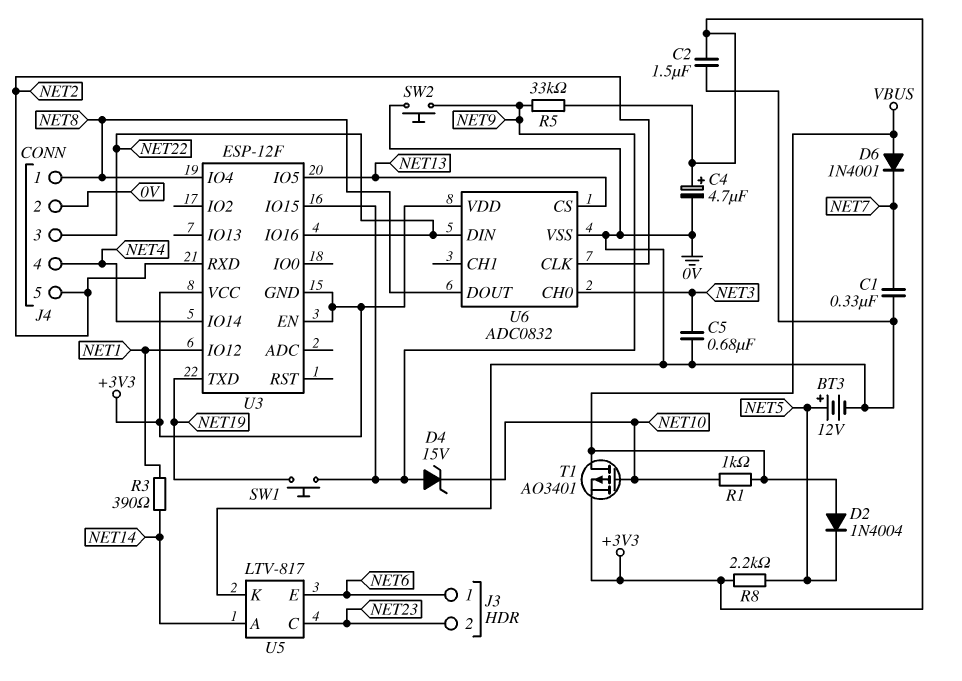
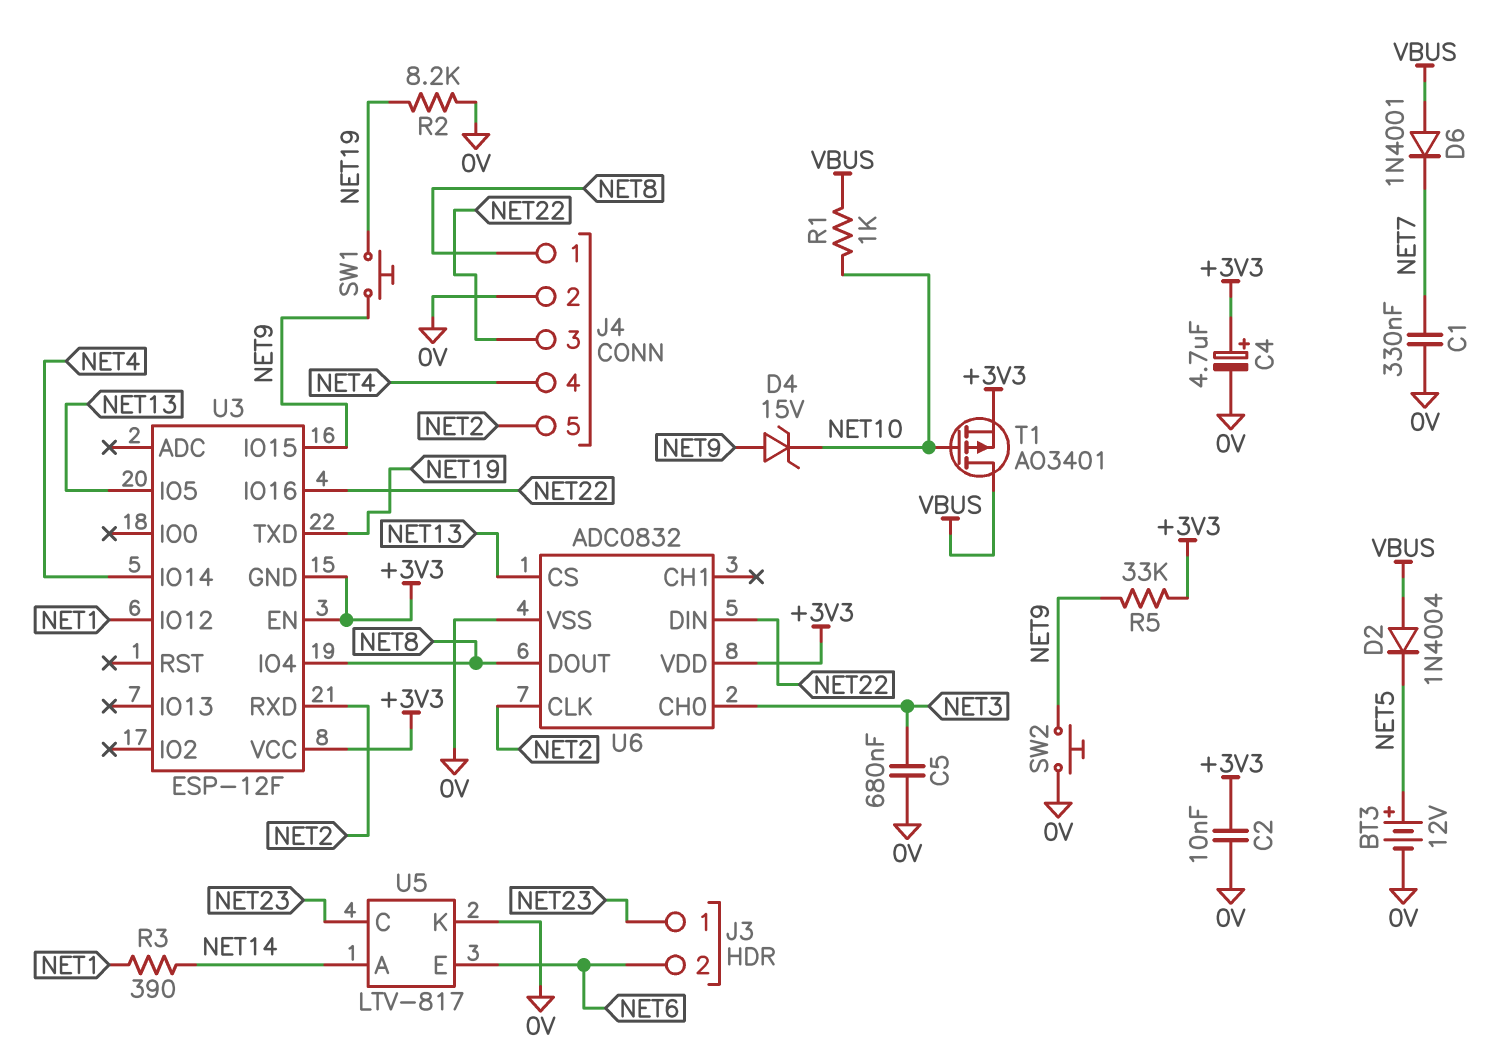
C2: 1.5uF (+3V3, 0V) -> 10nF (+3V3, 0V)
J3 pin 1: NET6 -> NET23
J3 pin 2: NET23 -> NET6
R2: none -> 8.2k (0V, NET19)
R8: 2.2k (+3V3, NET5) -> none

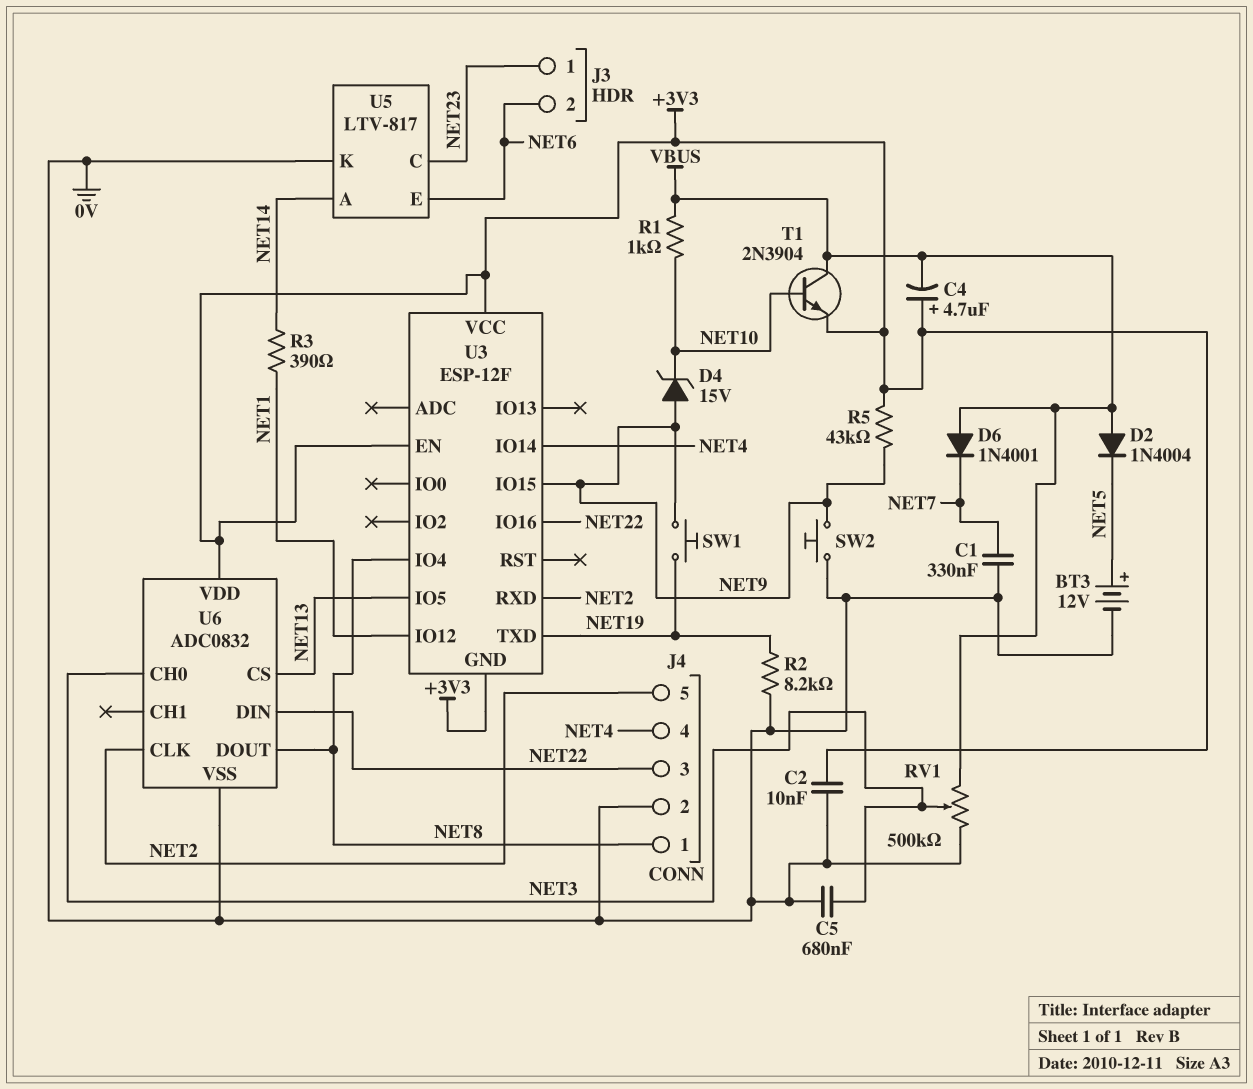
C4: 4.7uF (plus +3V3, minus 0V) -> 4.7uF (plus +3V3, minus VBUS)
R5: 33k (+3V3, NET9) -> 43k (+3V3, NET9)
RV1: none -> 500k (0V, VBUS, wiper NET3)
T1: PMOS AO3401 (G NET10, D VBUS, S +3V3) -> NPN 2N3904 (B NET10, C VBUS, E +3V3)

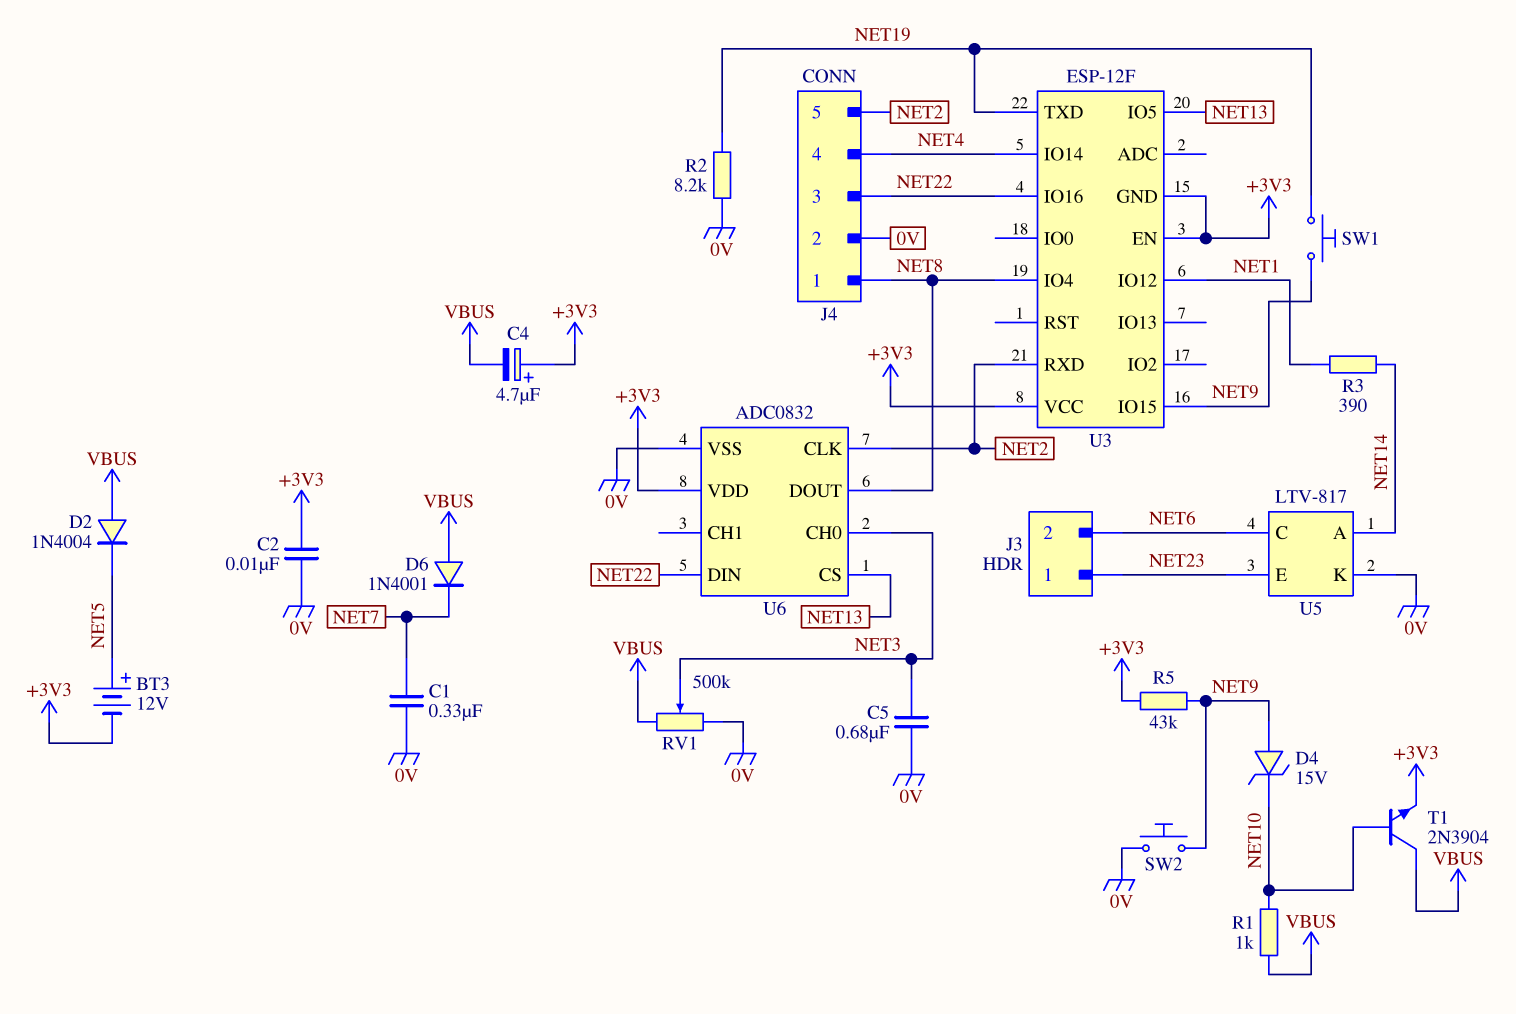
BT3: 12V (plus NET5, minus 0V) -> 12V (plus NET5, minus +3V3)
U5 pin C: NET23 -> NET6
U5 pin E: NET6 -> NET23

